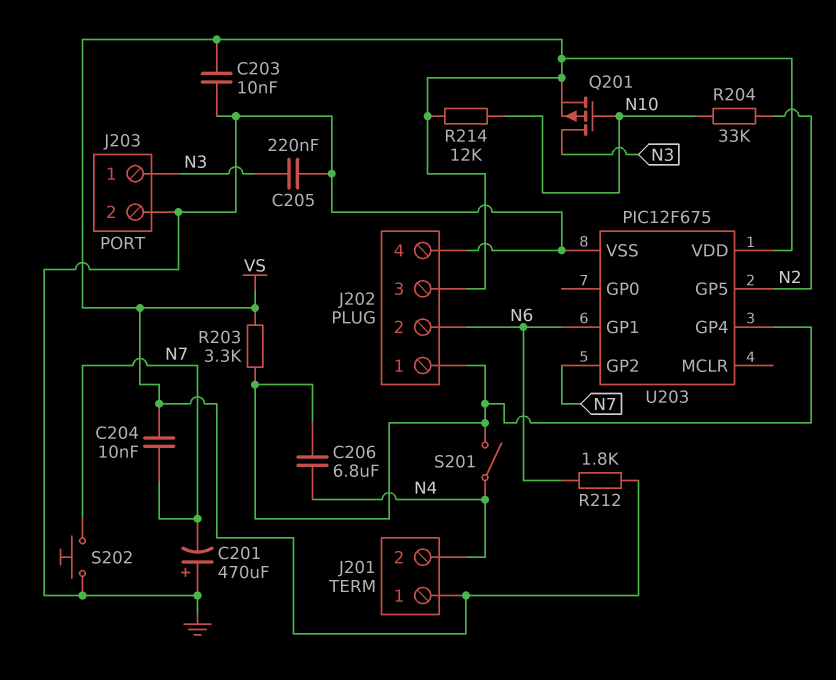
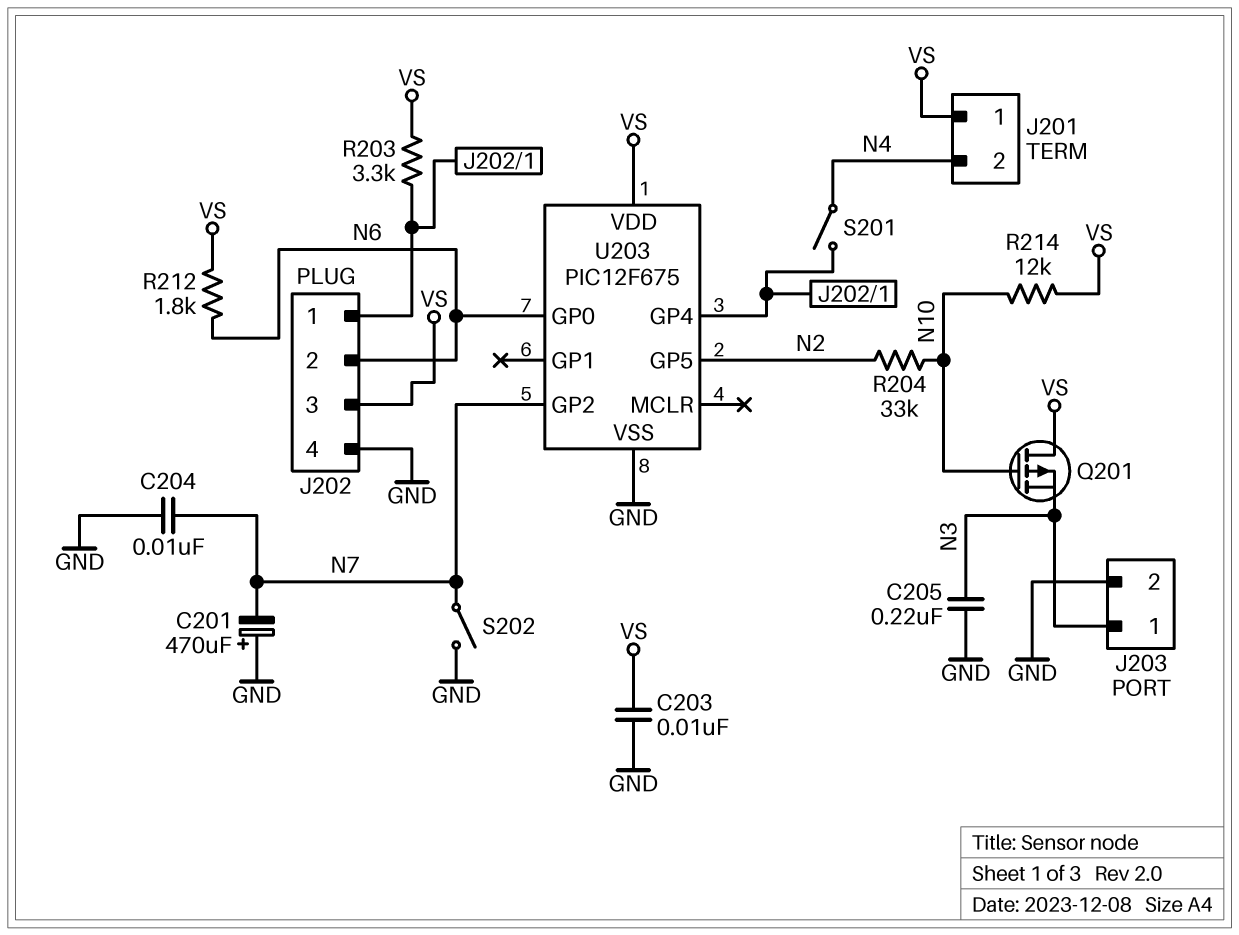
C204: 10nF (N7, VS) -> 10nF (GND, N7)
C206: 6.8uF (J202/1, N4) -> none
Q201: PMOS (G N10, D N3, S VS) -> PMOS (G N10, D VS, S N3)
S202: button (GND, N7) -> switch (GND, N7)
U203 pin GP0: none -> N6
U203 pin GP1: N6 -> none

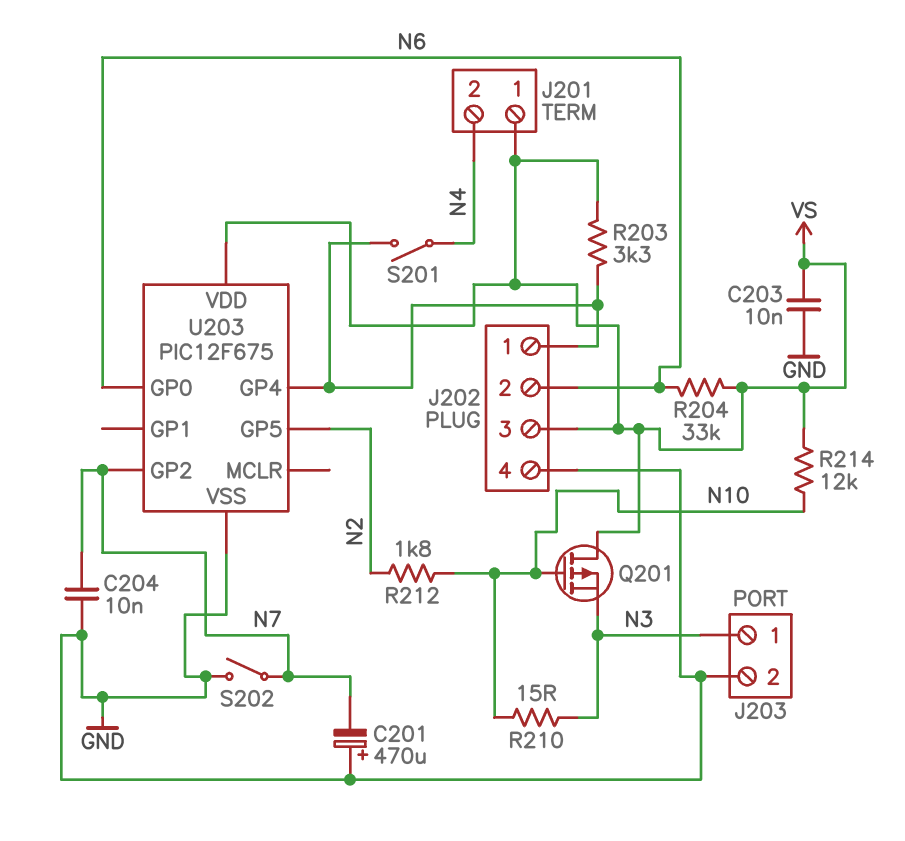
C205: 220nF (GND, N3) -> none
R204: 33k (N2, N10) -> 33k (N6, VS)
R210: none -> 15 (N3, N10)
R212: 1.8k (N6, VS) -> 1.8k (N2, N10)

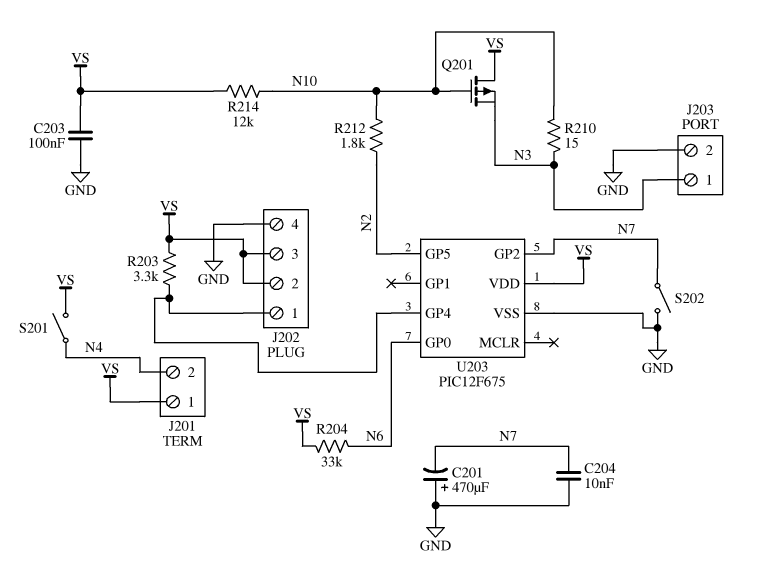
C203: 10nF (GND, VS) -> 100nF (GND, VS)
J202 pin 2: N6 -> VS
S201: switch (J202/1, N4) -> switch (N4, VS)

